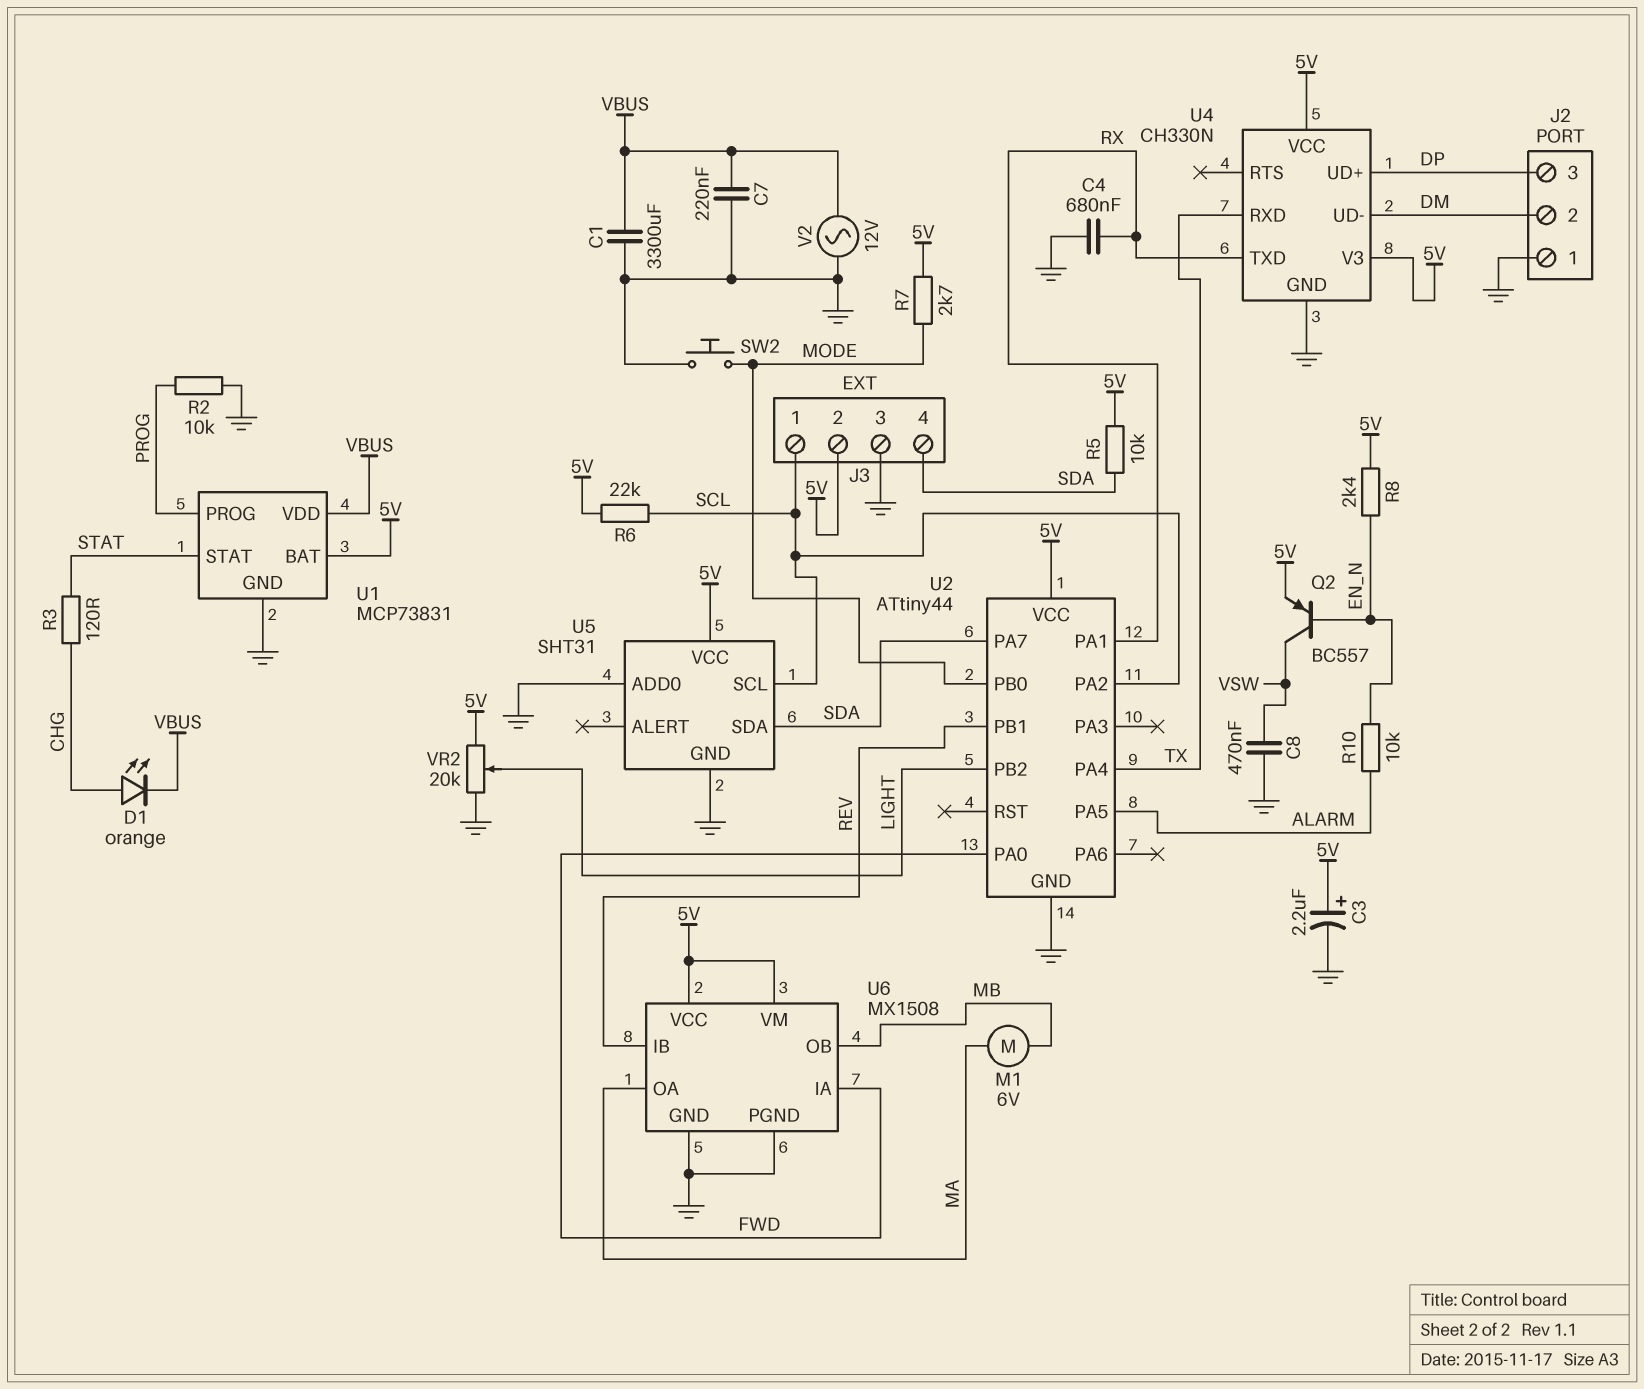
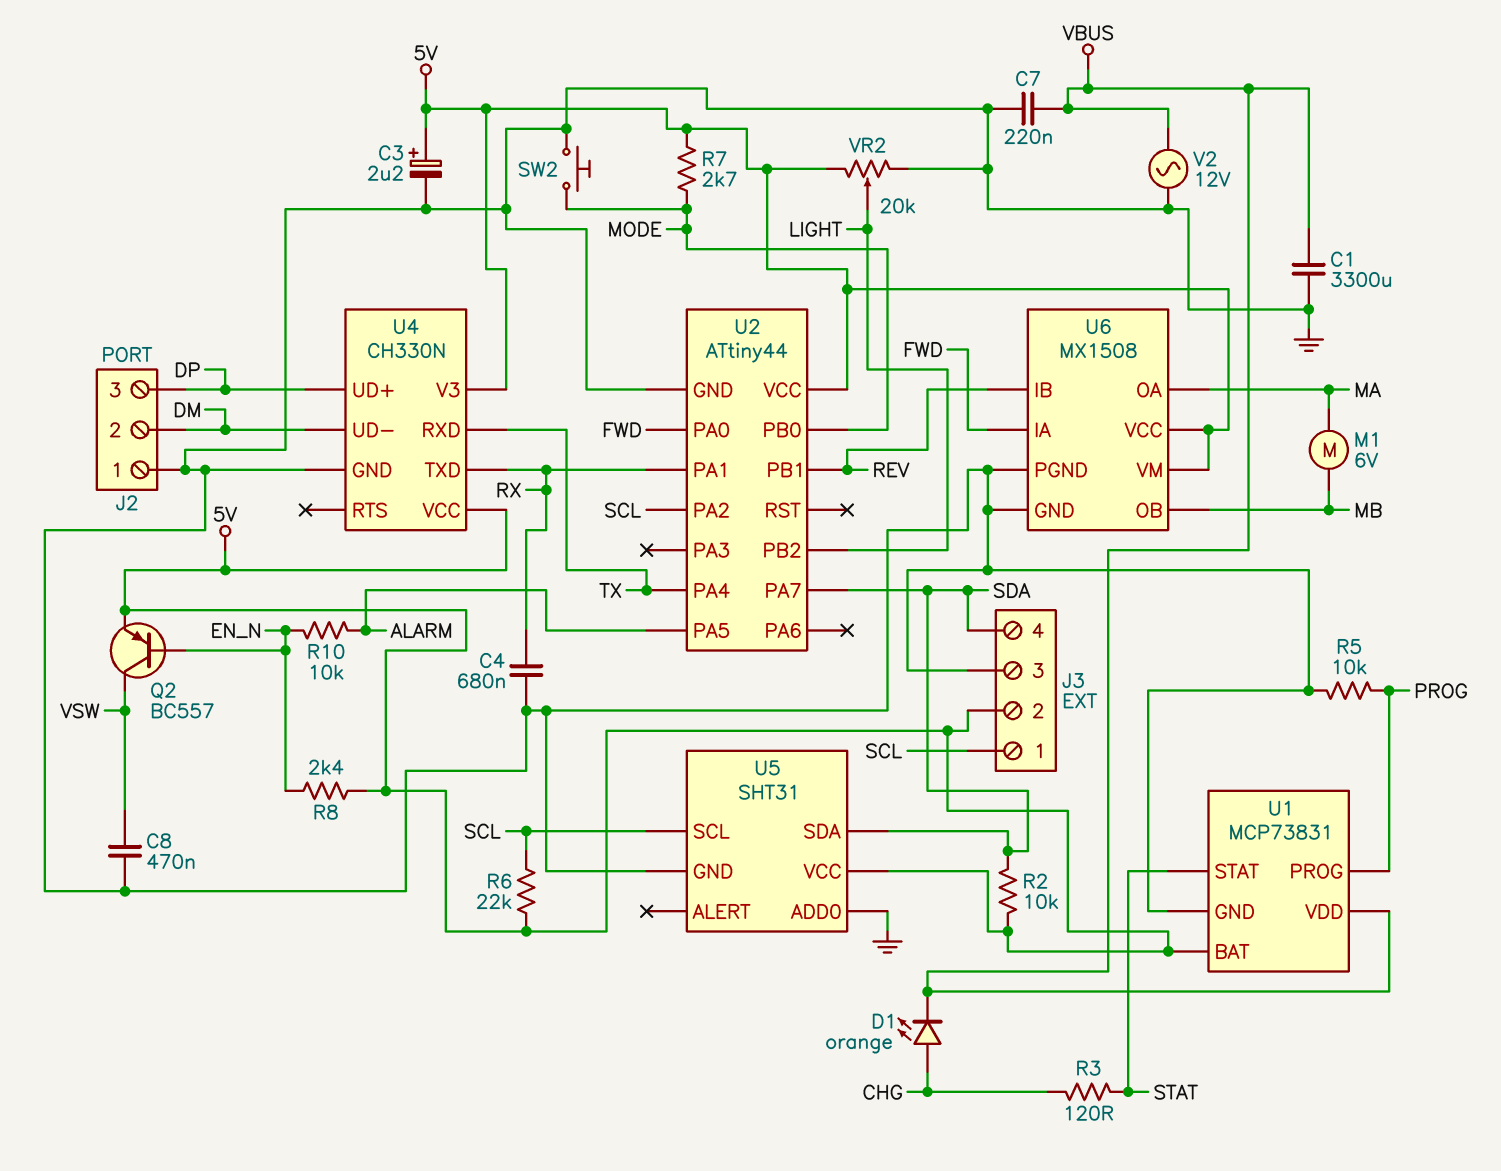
R2: 10k (GND, PROG) -> 10k (5V, SDA)
R5: 10k (5V, SDA) -> 10k (GND, PROG)

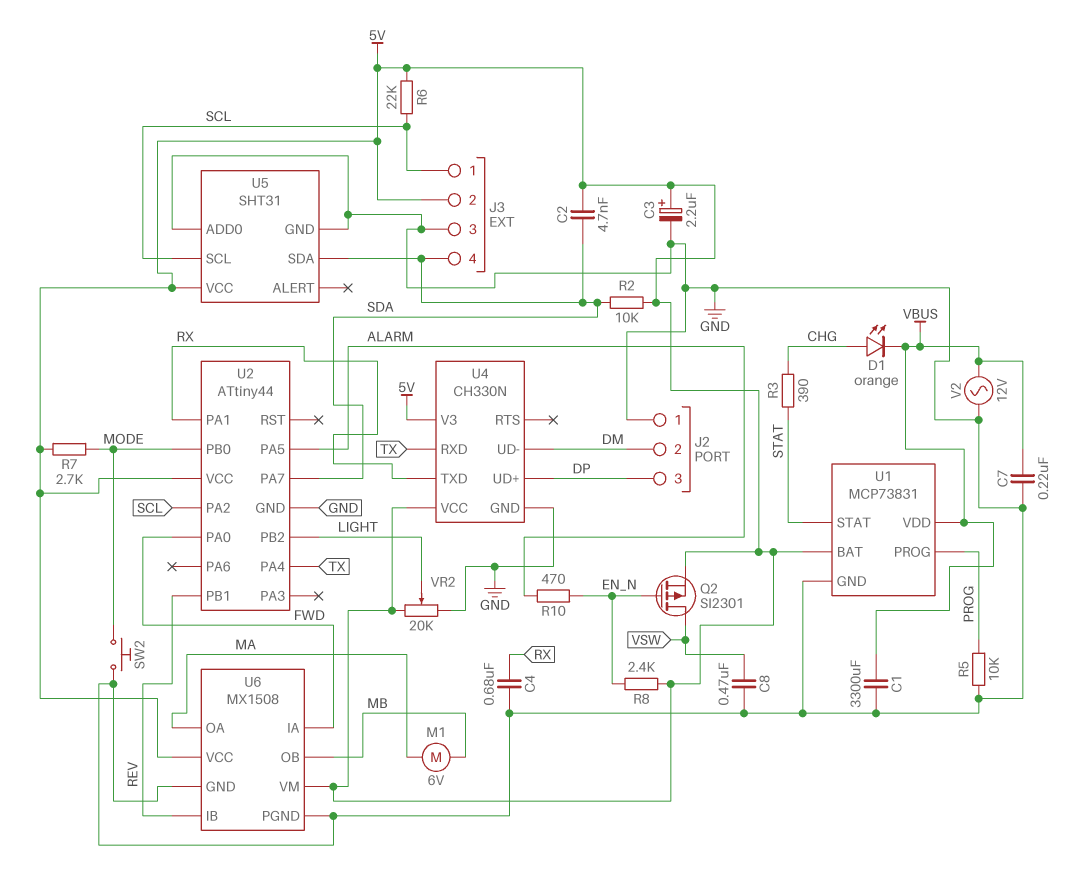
C2: none -> 4.7nF (5V, SDA)
Q2: PNP BC557 (B EN_N, C VSW, E 5V) -> PMOS SI2301 (G EN_N, D VSW, S 5V)
R3: 120 (CHG, STAT) -> 390 (CHG, STAT)
R10: 10k (ALARM, EN_N) -> 470 (ALARM, EN_N)

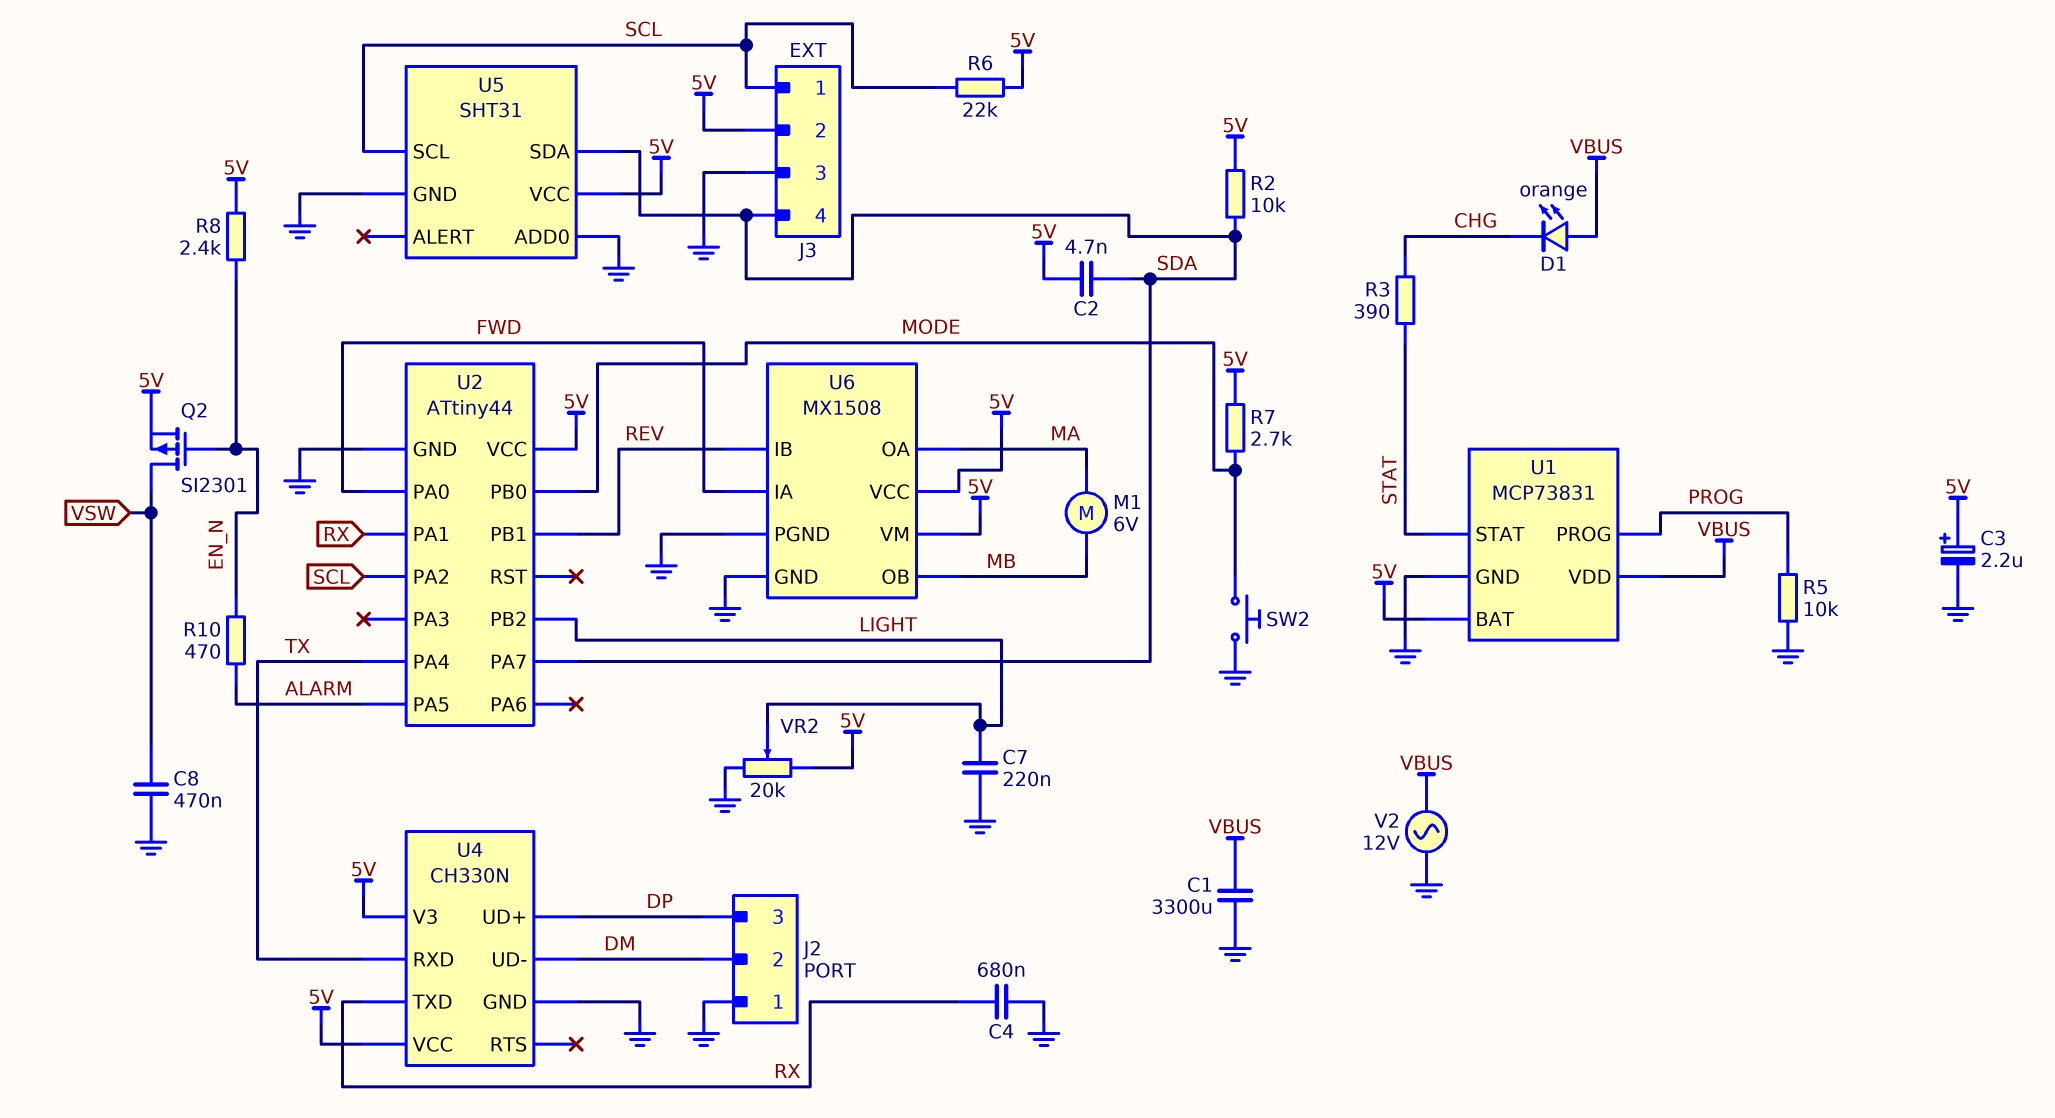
C7: 220nF (GND, VBUS) -> 220nF (GND, LIGHT)
D1: LED orange (A CHG, K VBUS) -> LED orange (A VBUS, K CHG)

